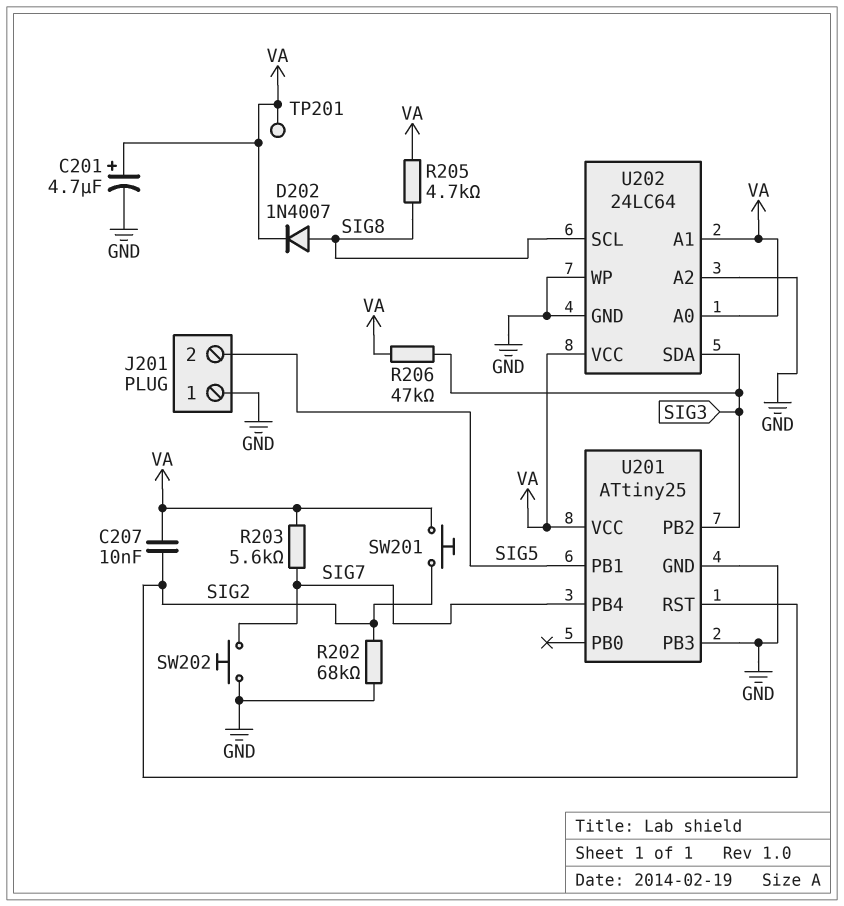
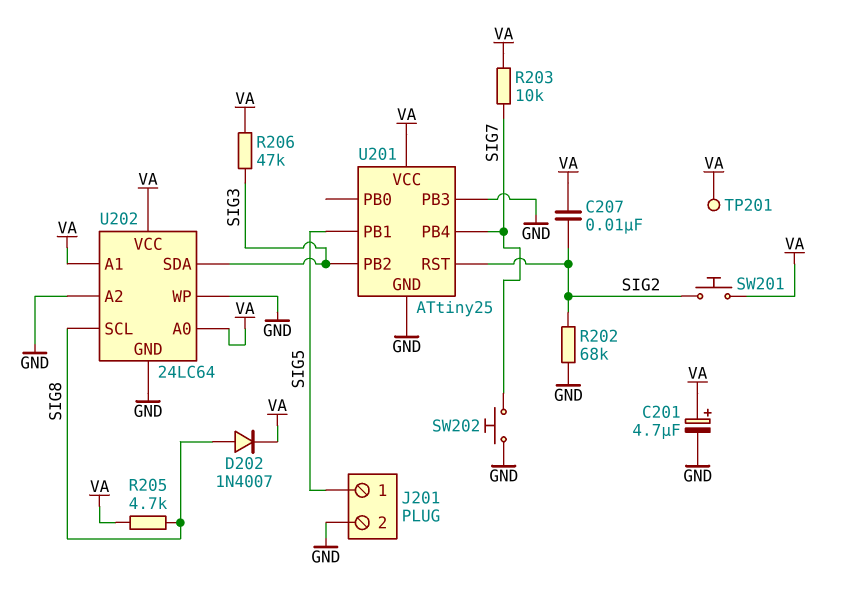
J201 pin 1: GND -> SIG5
J201 pin 2: SIG5 -> GND
R203: 5.6k (SIG7, VA) -> 10k (SIG7, VA)

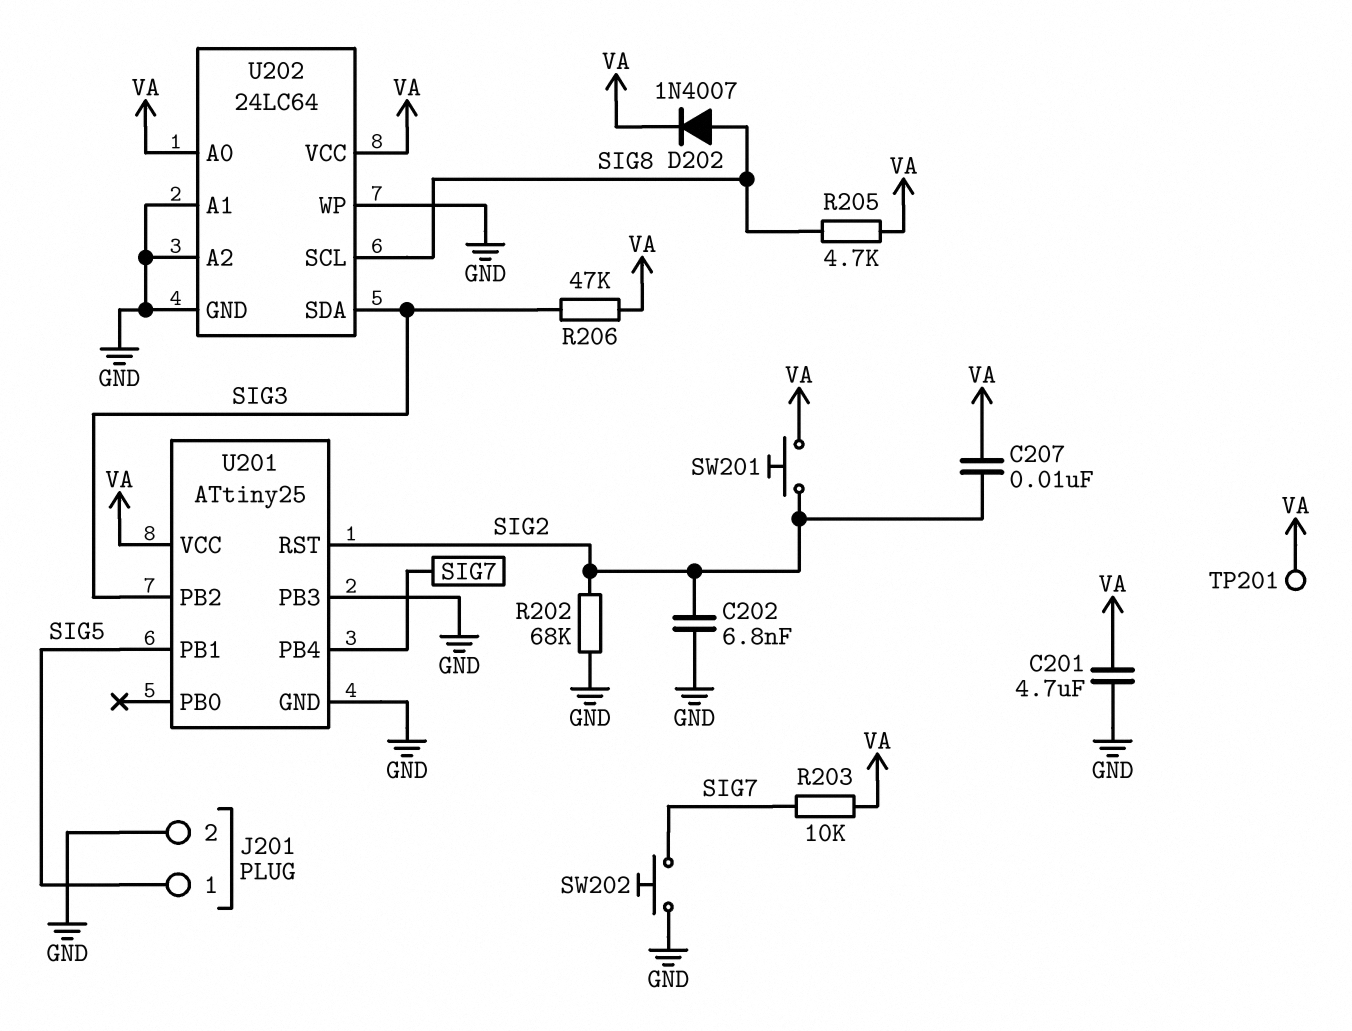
C201: 4.7uF (plus VA, minus GND) -> 4.7uF (GND, VA)
C202: none -> 6.8nF (GND, SIG2)
U202 pin A1: VA -> GND

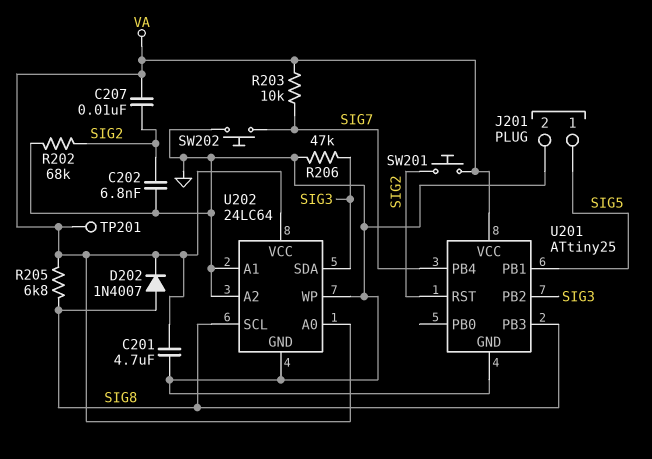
R205: 4.7k (SIG8, VA) -> 6.8k (SIG8, VA)
R206: 47k (SIG3, VA) -> 47k (GND, SIG3)
U201 pin PB3: GND -> SIG8

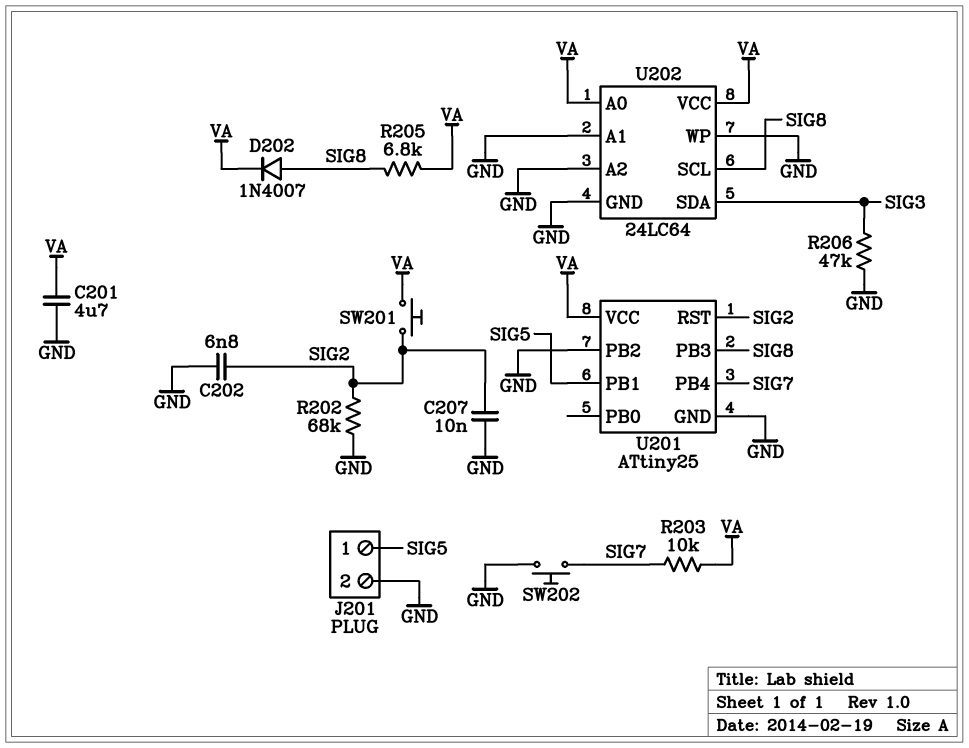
C207: 10nF (SIG2, VA) -> 10nF (GND, SIG2)
TP201: test point (VA) -> none
U201 pin PB2: SIG3 -> GND

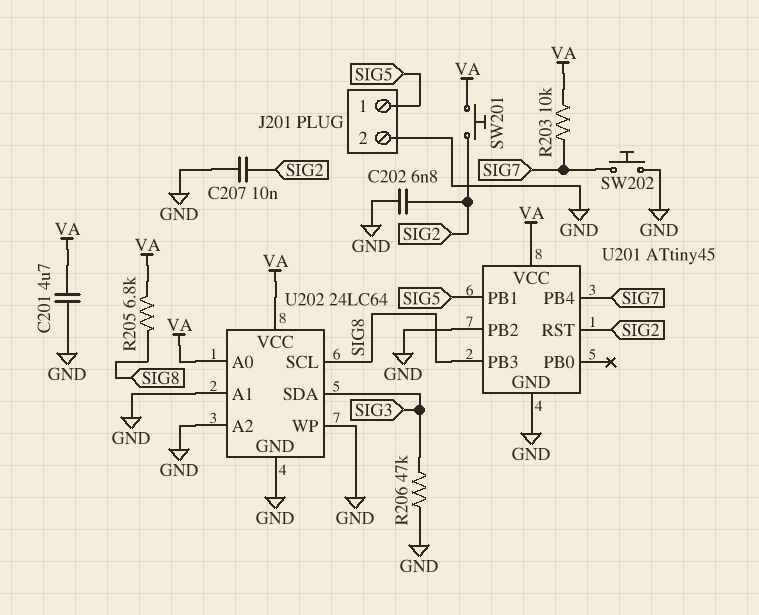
D202: diode 1N4007 (A SIG8, K VA) -> none
R202: 68k (GND, SIG2) -> none
U201: ATtiny25 -> ATtiny45

